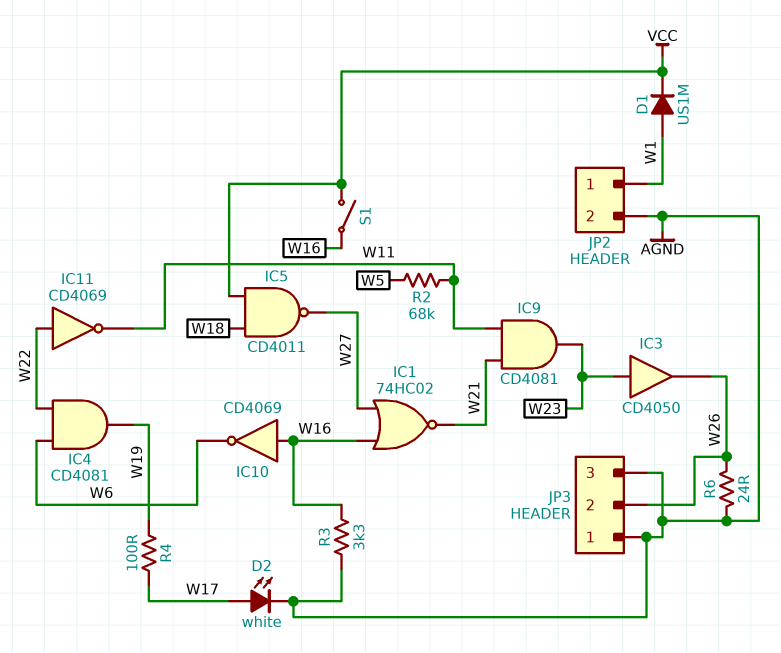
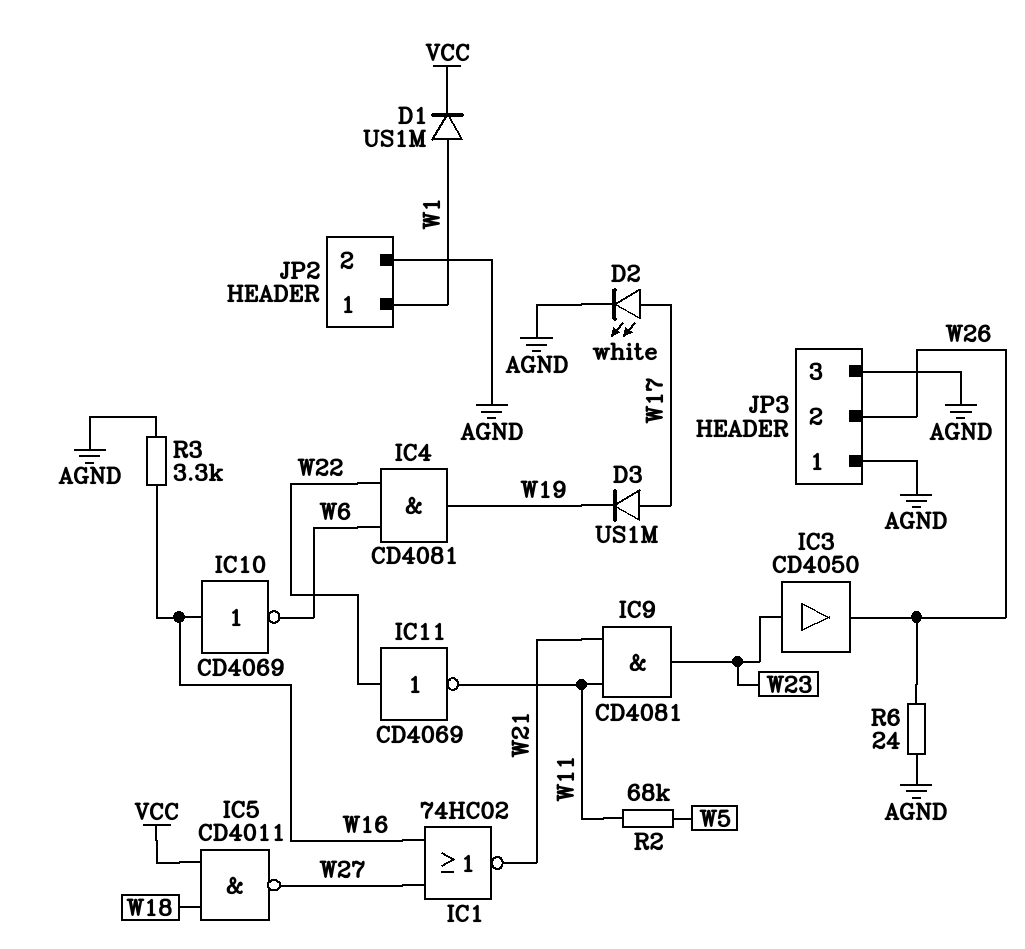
D3: none -> diode US1M (A W17, K W19)
R4: 100 (W17, W19) -> none
S1: switch (VCC, W16) -> none

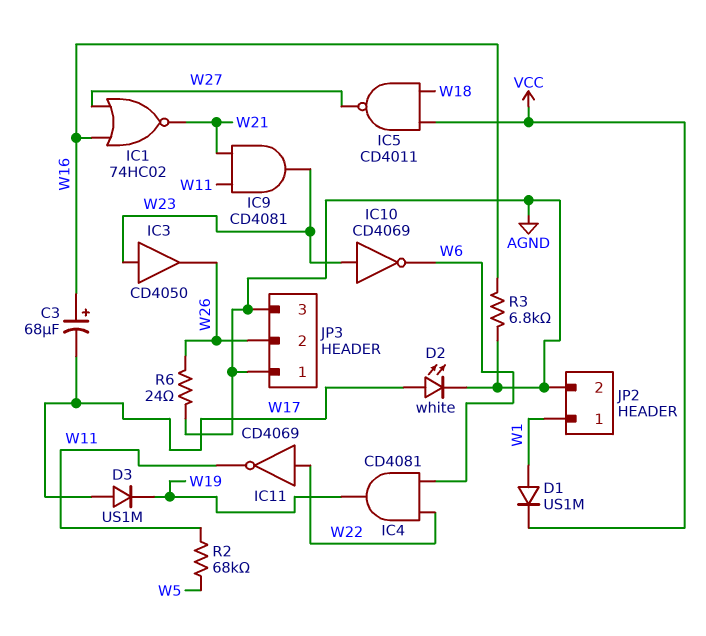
C3: none -> 68uF (plus W16, minus W17)
IC10: NOT CD4069 (in W16, out W6) -> NOT CD4069 (in W23, out W6)
R3: 3.3k (AGND, W16) -> 6.8k (AGND, W16)

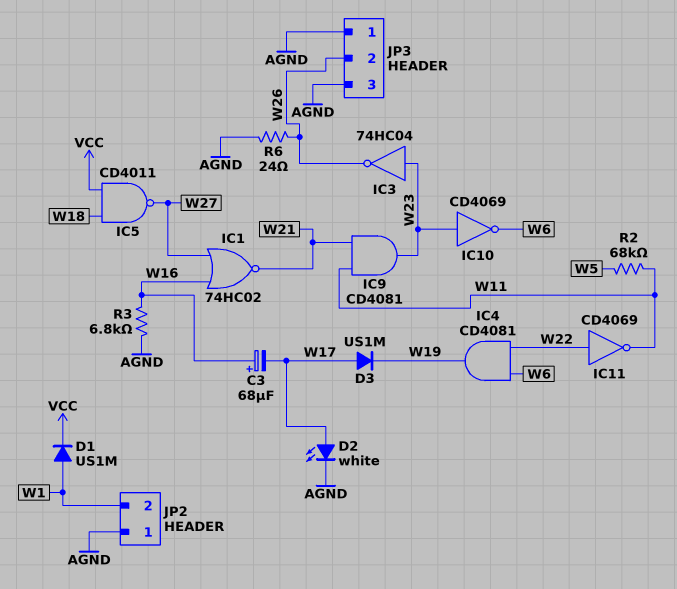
IC3: buffer CD4050 (in W23, out W26) -> NOT 74HC04 (in W23, out W26)
JP2 pin 1: W1 -> AGND
JP2 pin 2: AGND -> W1

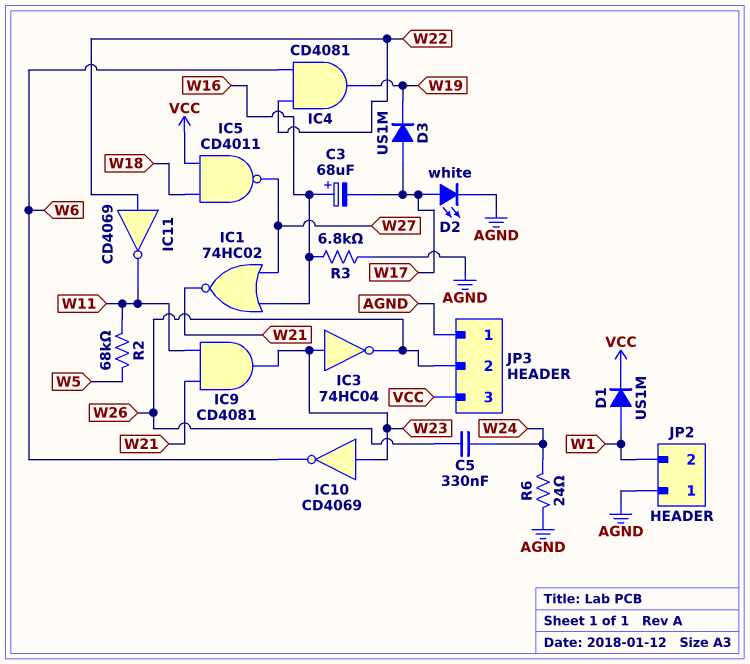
C5: none -> 330nF (W24, W26)
JP3 pin 3: AGND -> VCC
R6: 24 (AGND, W26) -> 24 (AGND, W24)

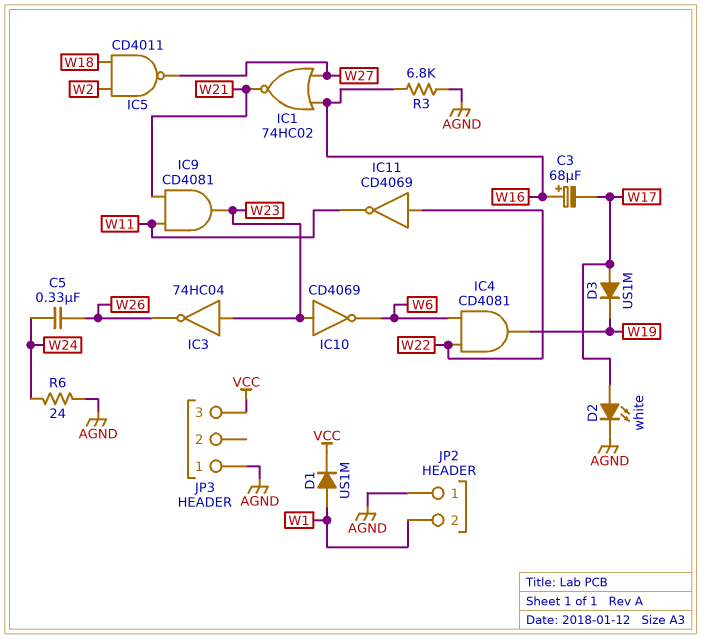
IC5: NAND CD4011 (in VCC, in W18, out W27) -> NAND CD4011 (in W2, in W18, out W27)
JP3 pin 2: W26 -> none
R2: 68k (W5, W11) -> none

